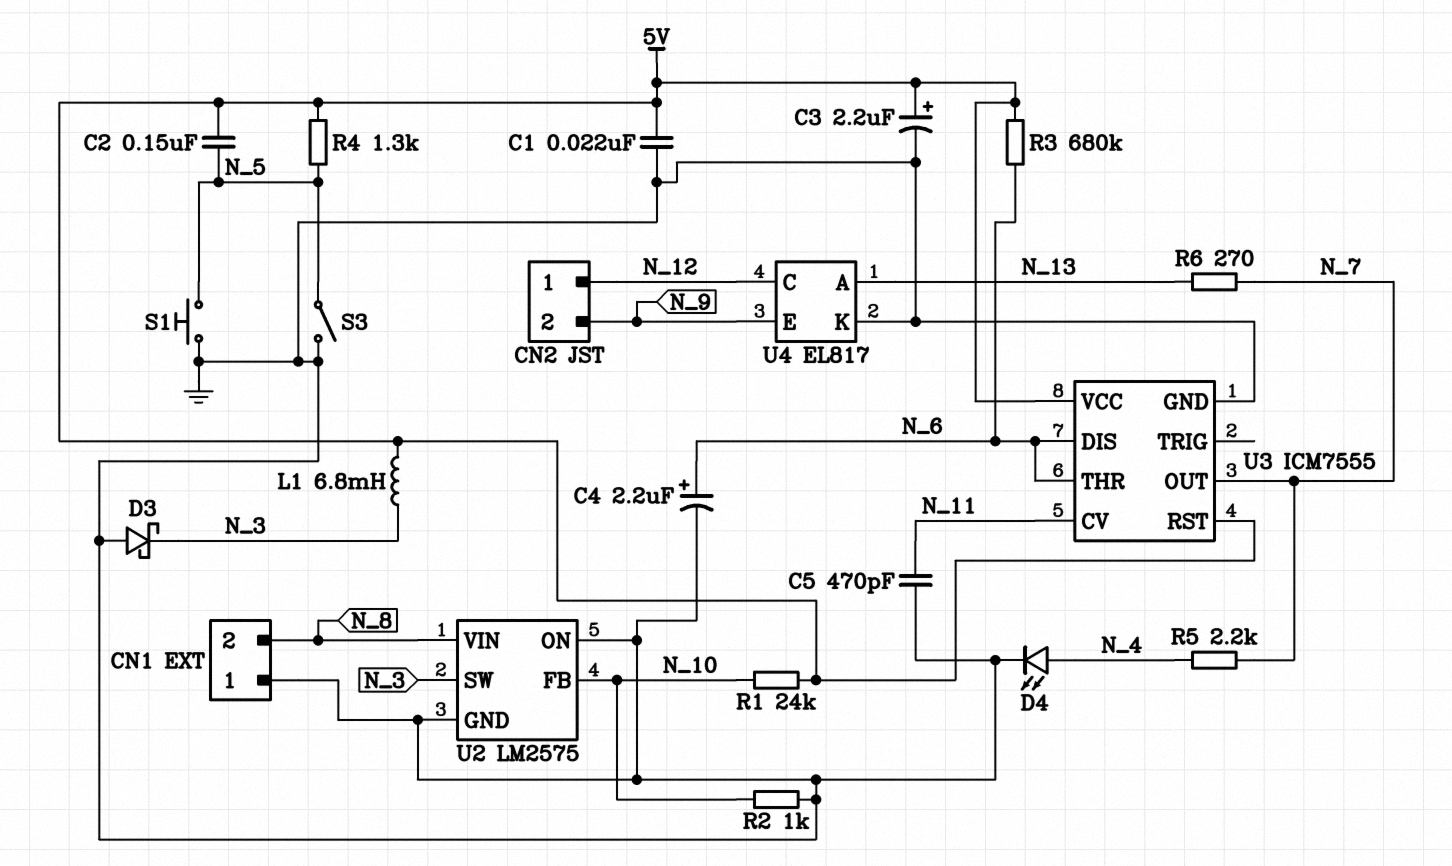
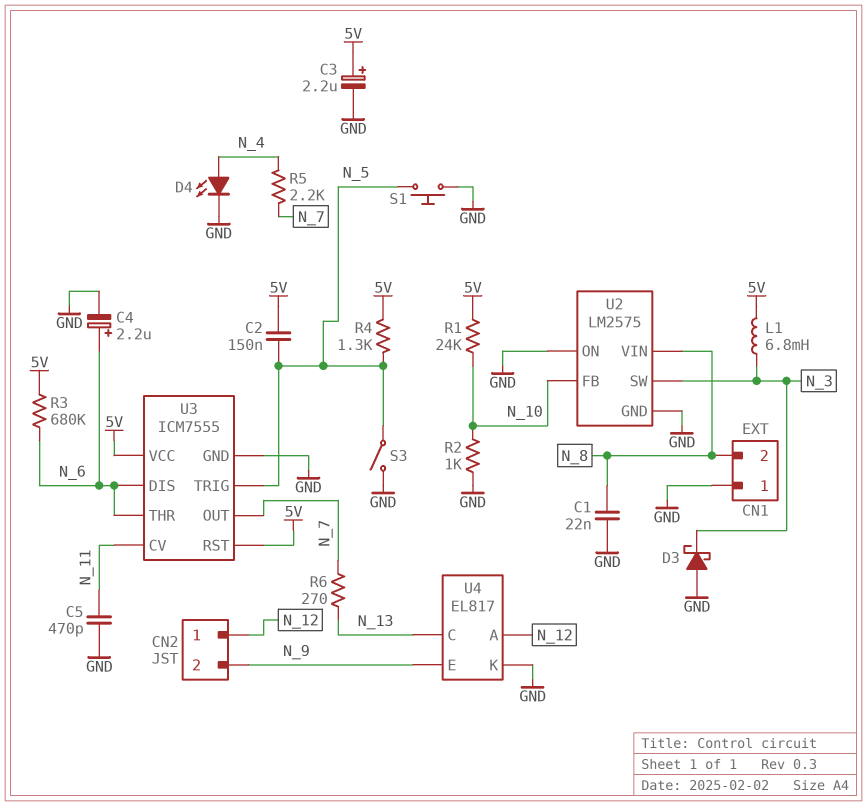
C1: 22nF (5V, GND) -> 22nF (GND, N_8)
U3 pin TRIG: none -> N_5
U4 pin A: N_13 -> N_12
U4 pin C: N_12 -> N_13

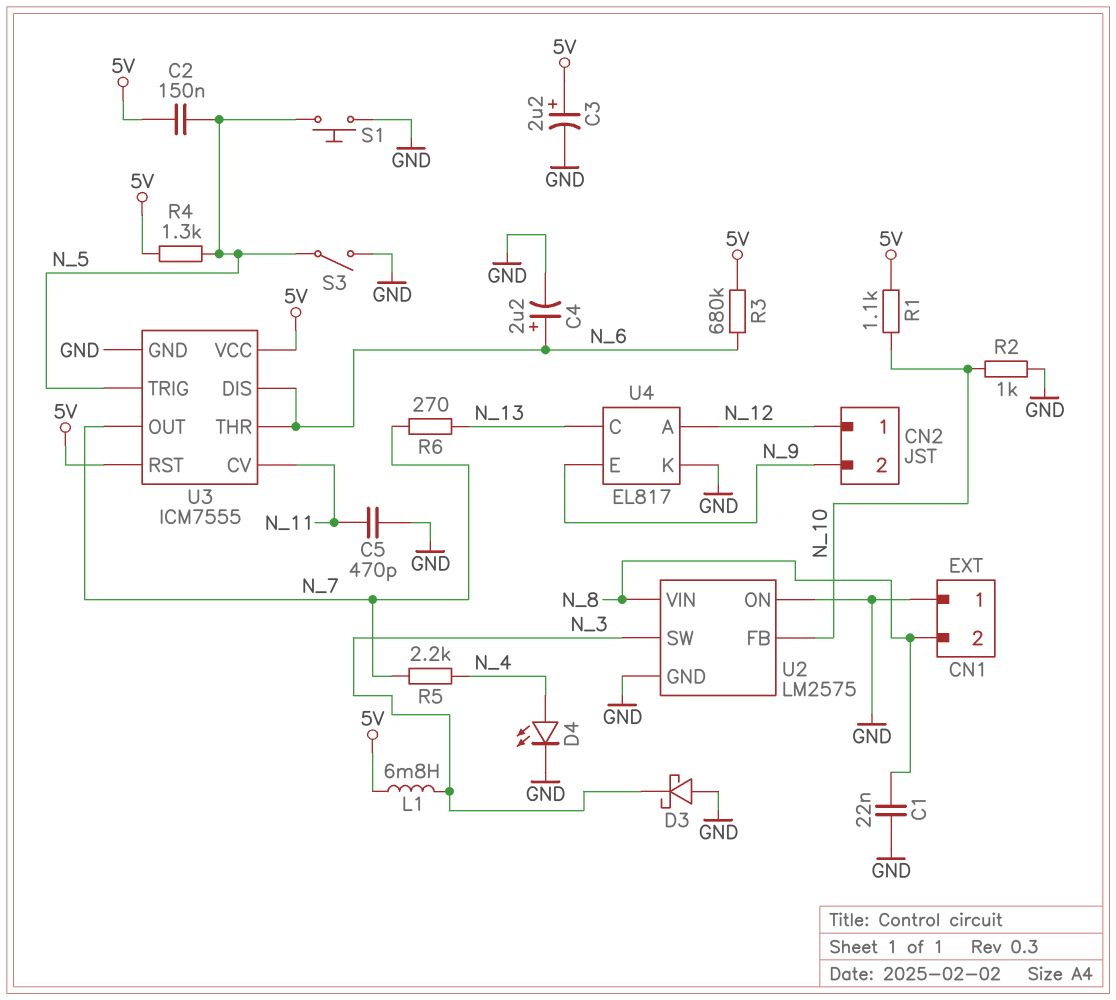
R1: 24k (5V, N_10) -> 1.1k (5V, N_10)

